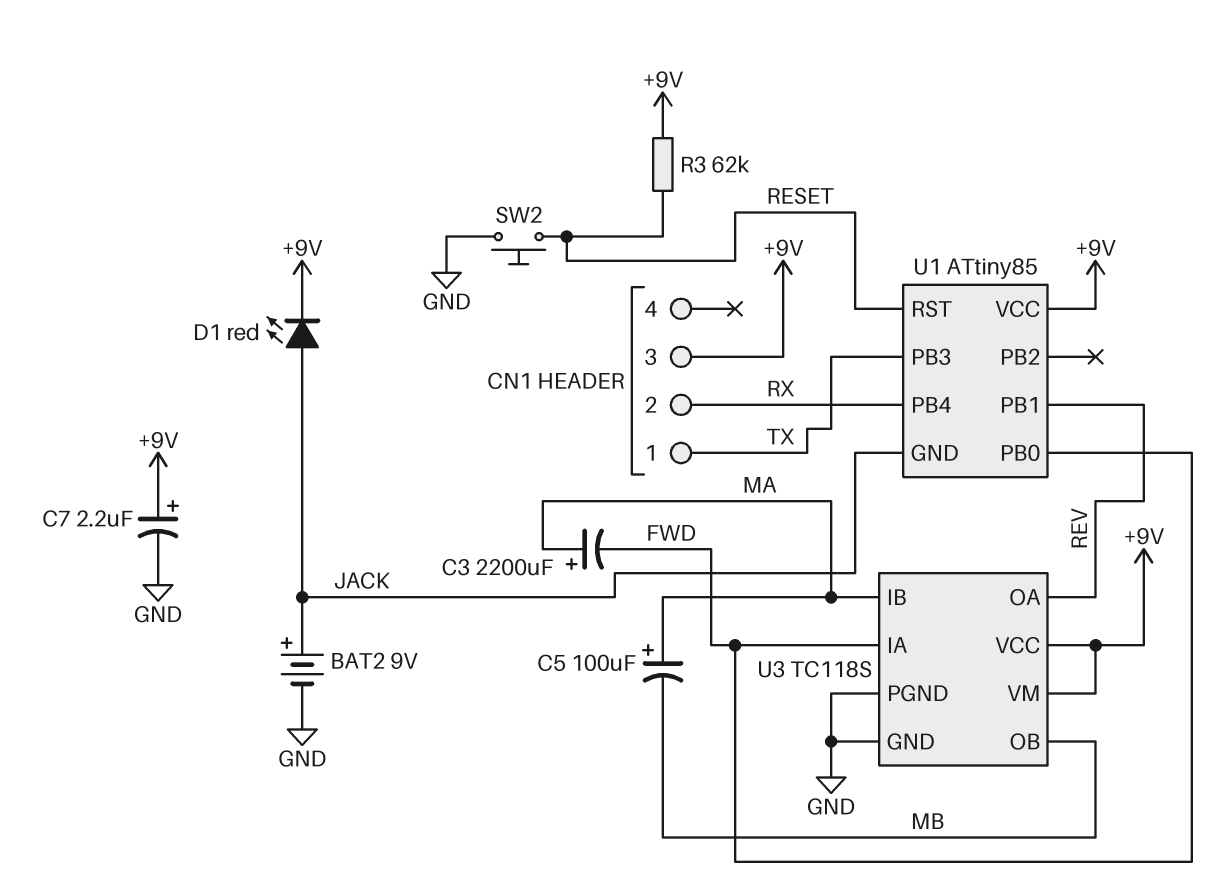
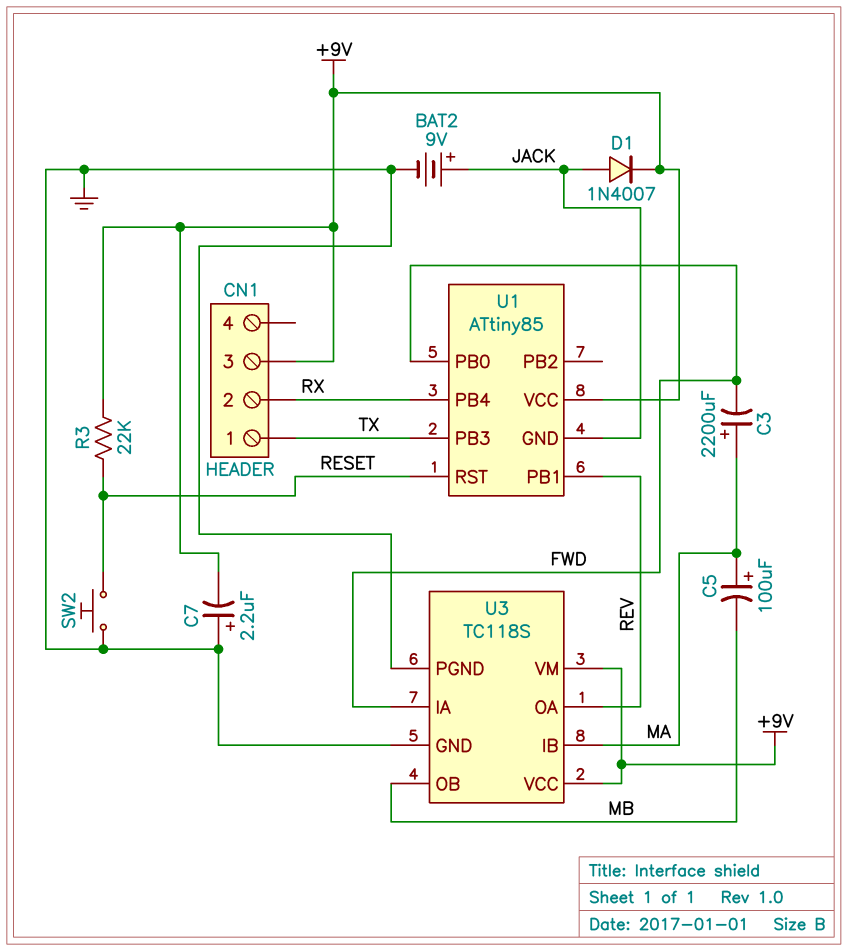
C7: 2.2uF (plus +9V, minus GND) -> 2.2uF (plus GND, minus +9V)
D1: LED red (A JACK, K +9V) -> diode 1N4007 (A JACK, K +9V)
R3: 62k (+9V, RESET) -> 22k (+9V, RESET)

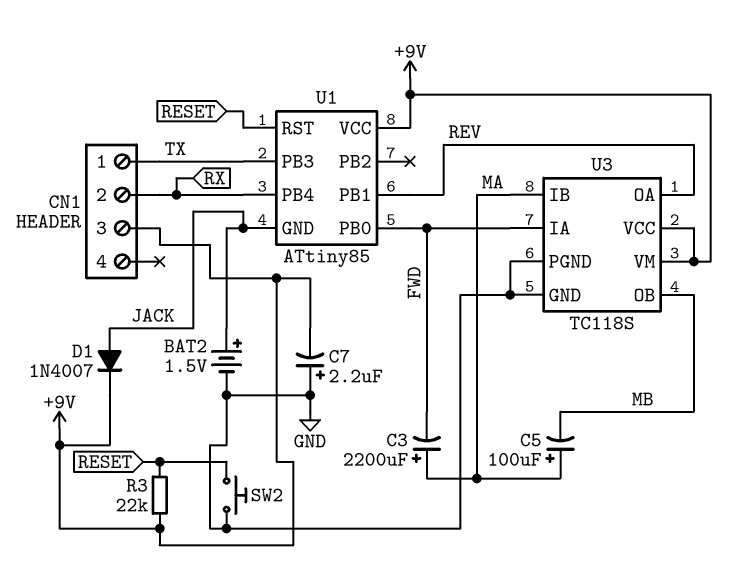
BAT2: 9V (plus JACK, minus GND) -> 1.5V (plus JACK, minus GND)

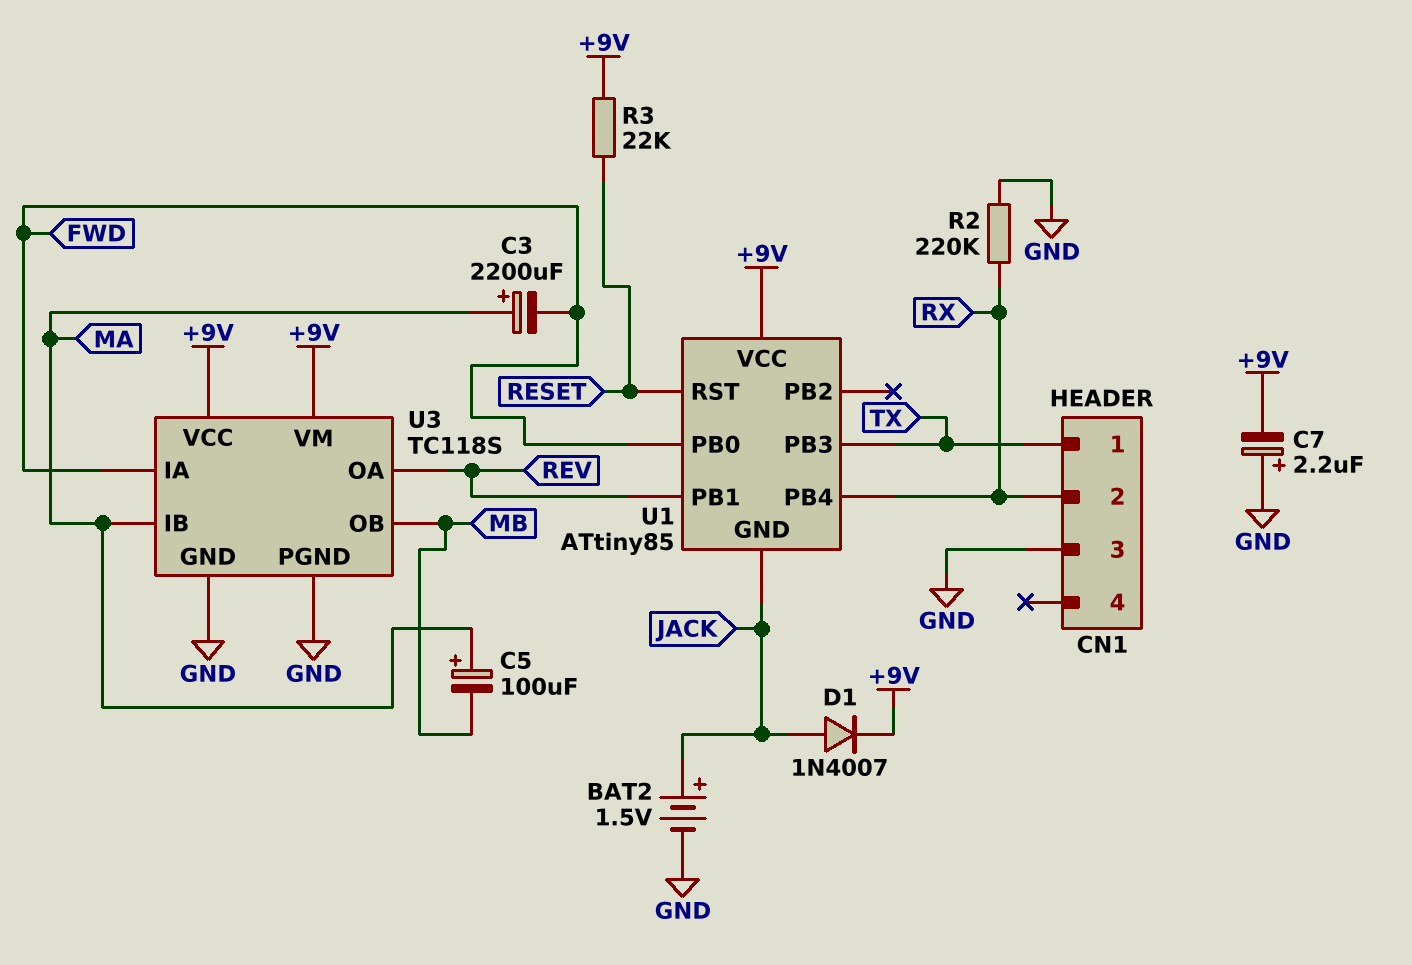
CN1 pin 3: +9V -> GND
R2: none -> 220k (GND, RX)
SW2: button (GND, RESET) -> none

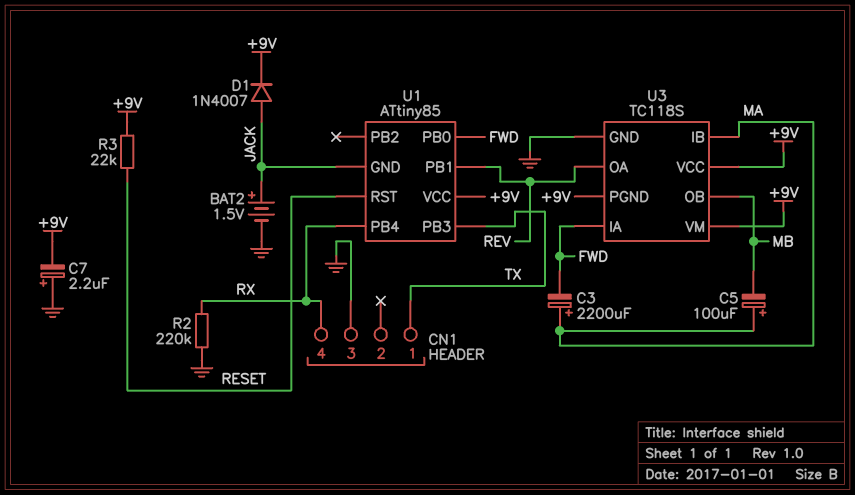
CN1 pin 2: RX -> none
CN1 pin 4: none -> RX
U3 pin PGND: GND -> +9V

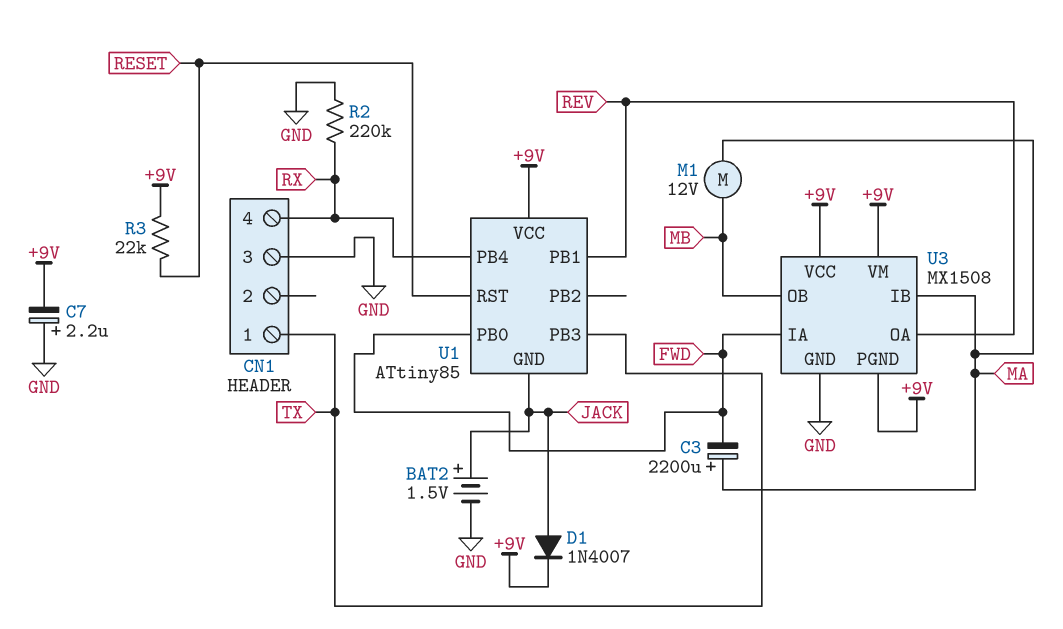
C5: 100uF (plus MA, minus MB) -> none
M1: none -> motor 12V (MA, MB)
U3: TC118S -> MX1508

